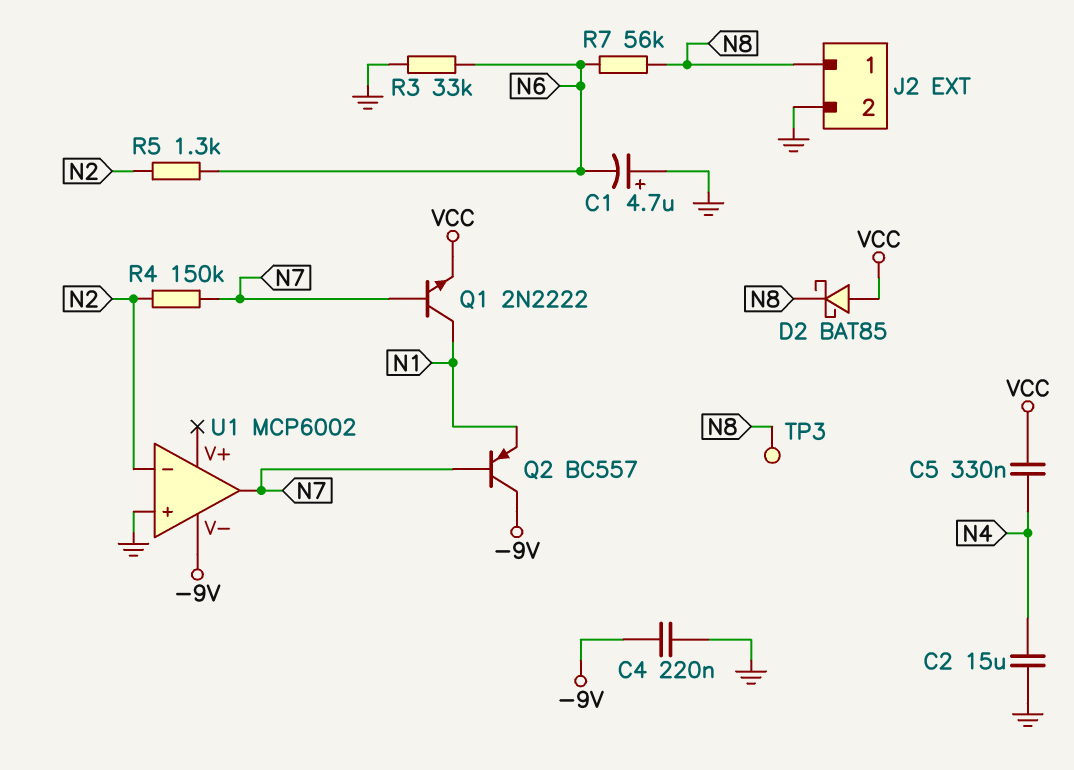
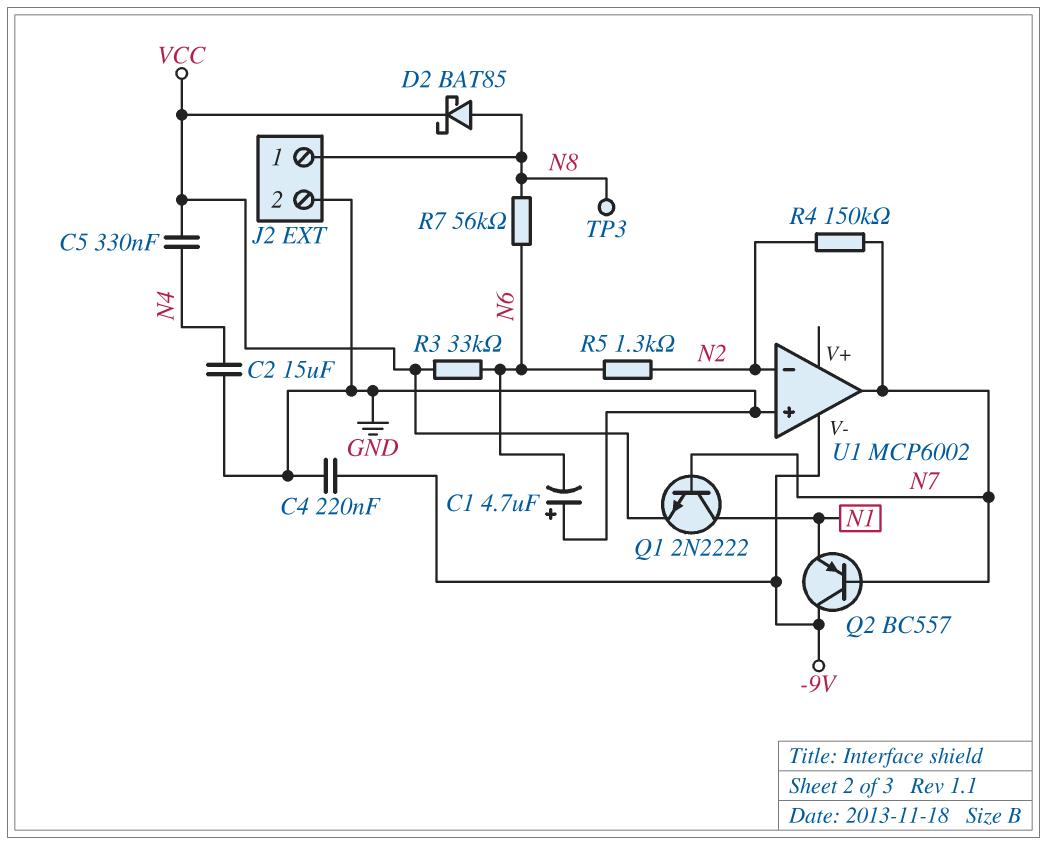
D2: schottky BAT85 (A VCC, K N8) -> schottky BAT85 (A N8, K VCC)
R3: 33k (GND, N6) -> 33k (N6, VCC)

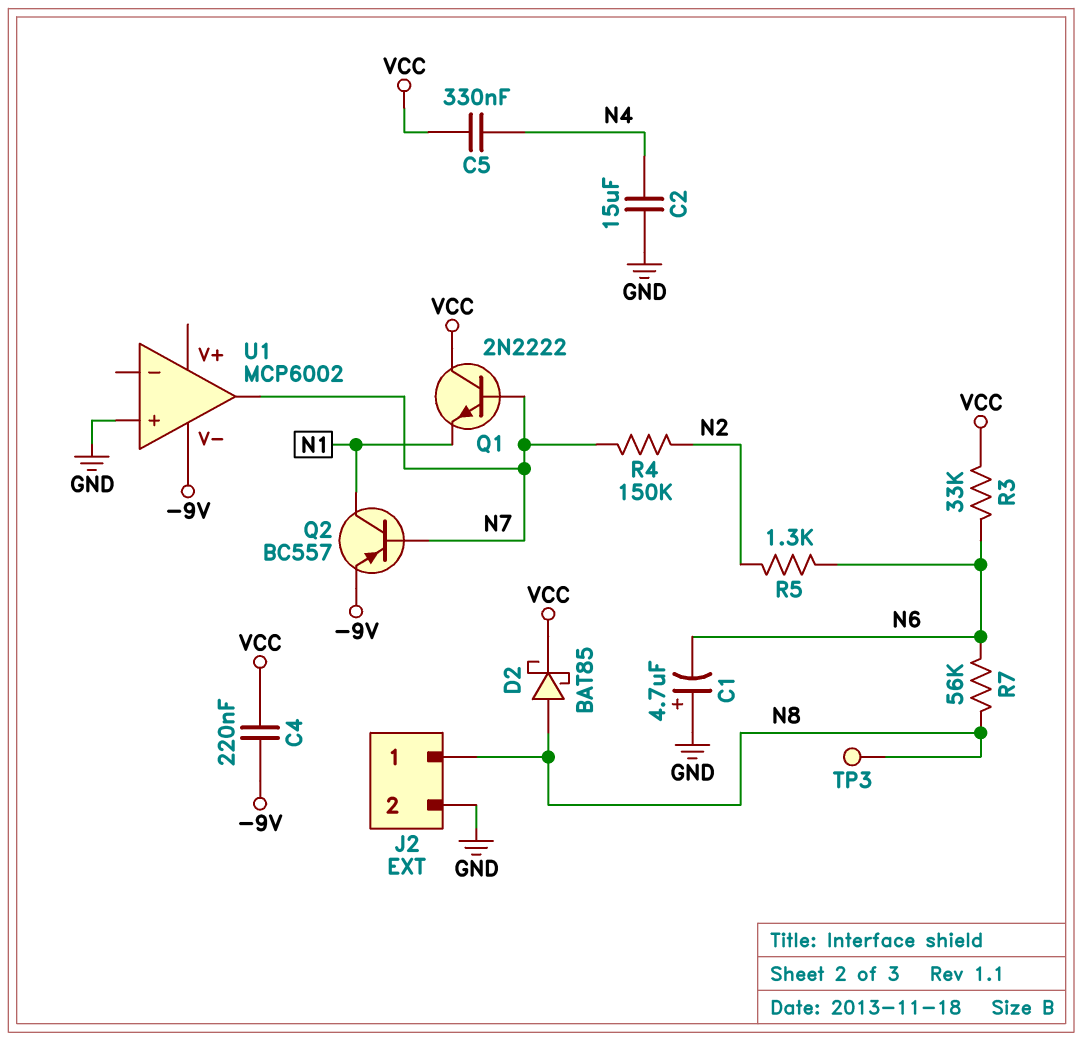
C4: 220nF (-9V, GND) -> 220nF (-9V, VCC)
Q1: NPN 2N2222 (B N7, C N1, E VCC) -> NPN 2N2222 (B N7, C VCC, E N1)
Q2: PNP BC557 (B N7, C -9V, E N1) -> PNP BC557 (B N7, C N1, E -9V)
U1 pin in-: N2 -> none

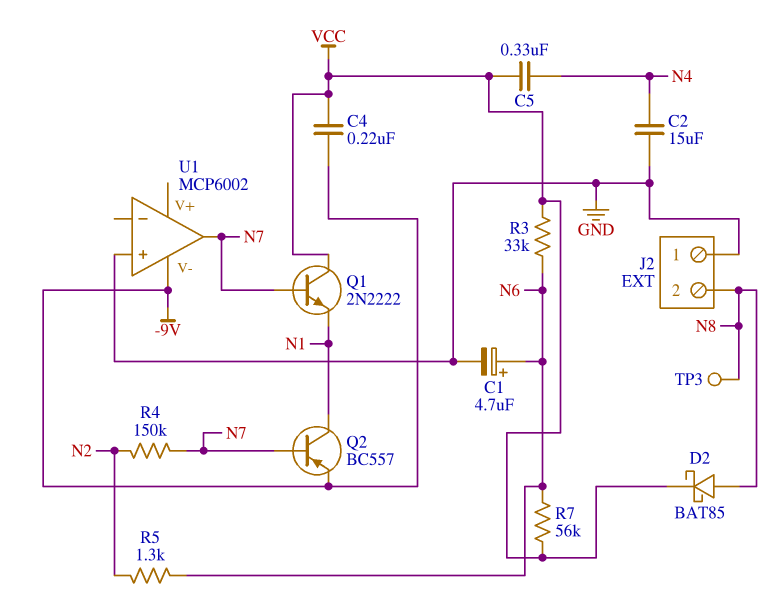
C1: 4.7uF (plus GND, minus N6) -> 4.7uF (plus N6, minus GND)
J2 pin 1: N8 -> GND
J2 pin 2: GND -> N8
R7: 56k (N6, N8) -> 56k (N6, VCC)

